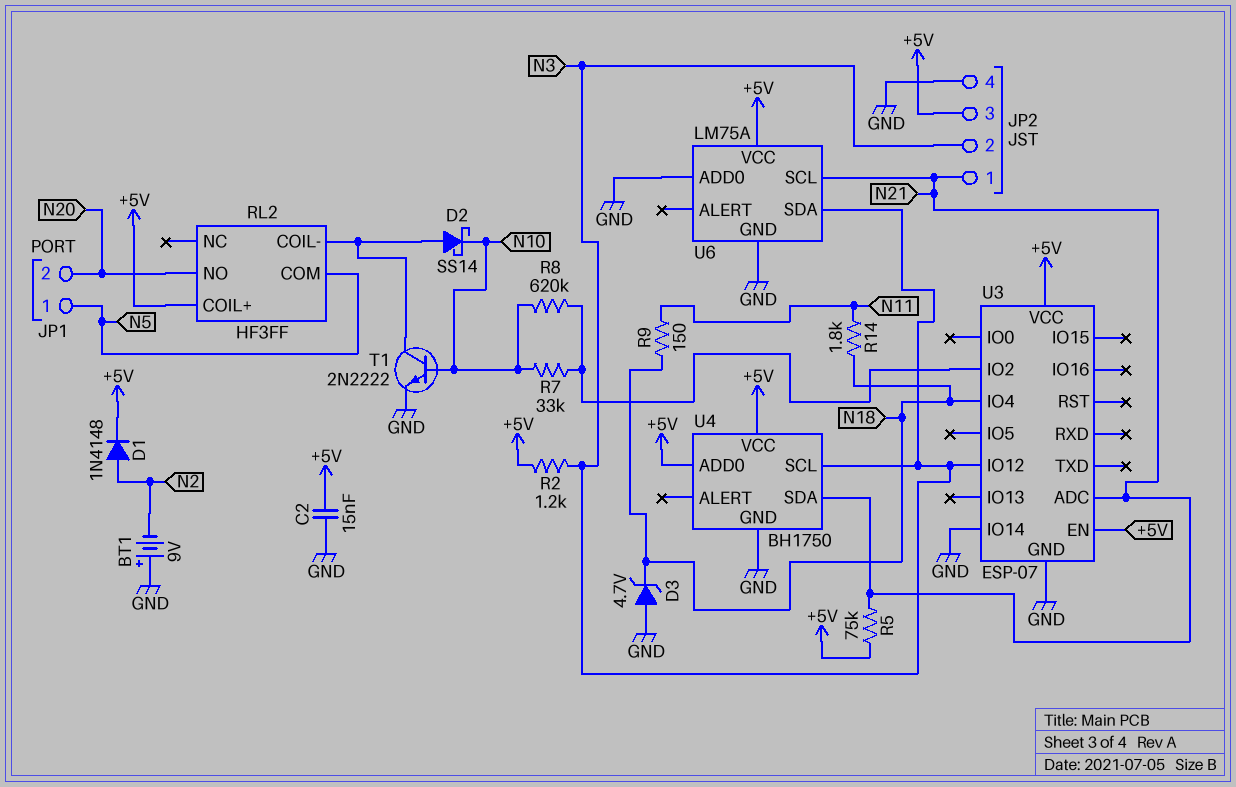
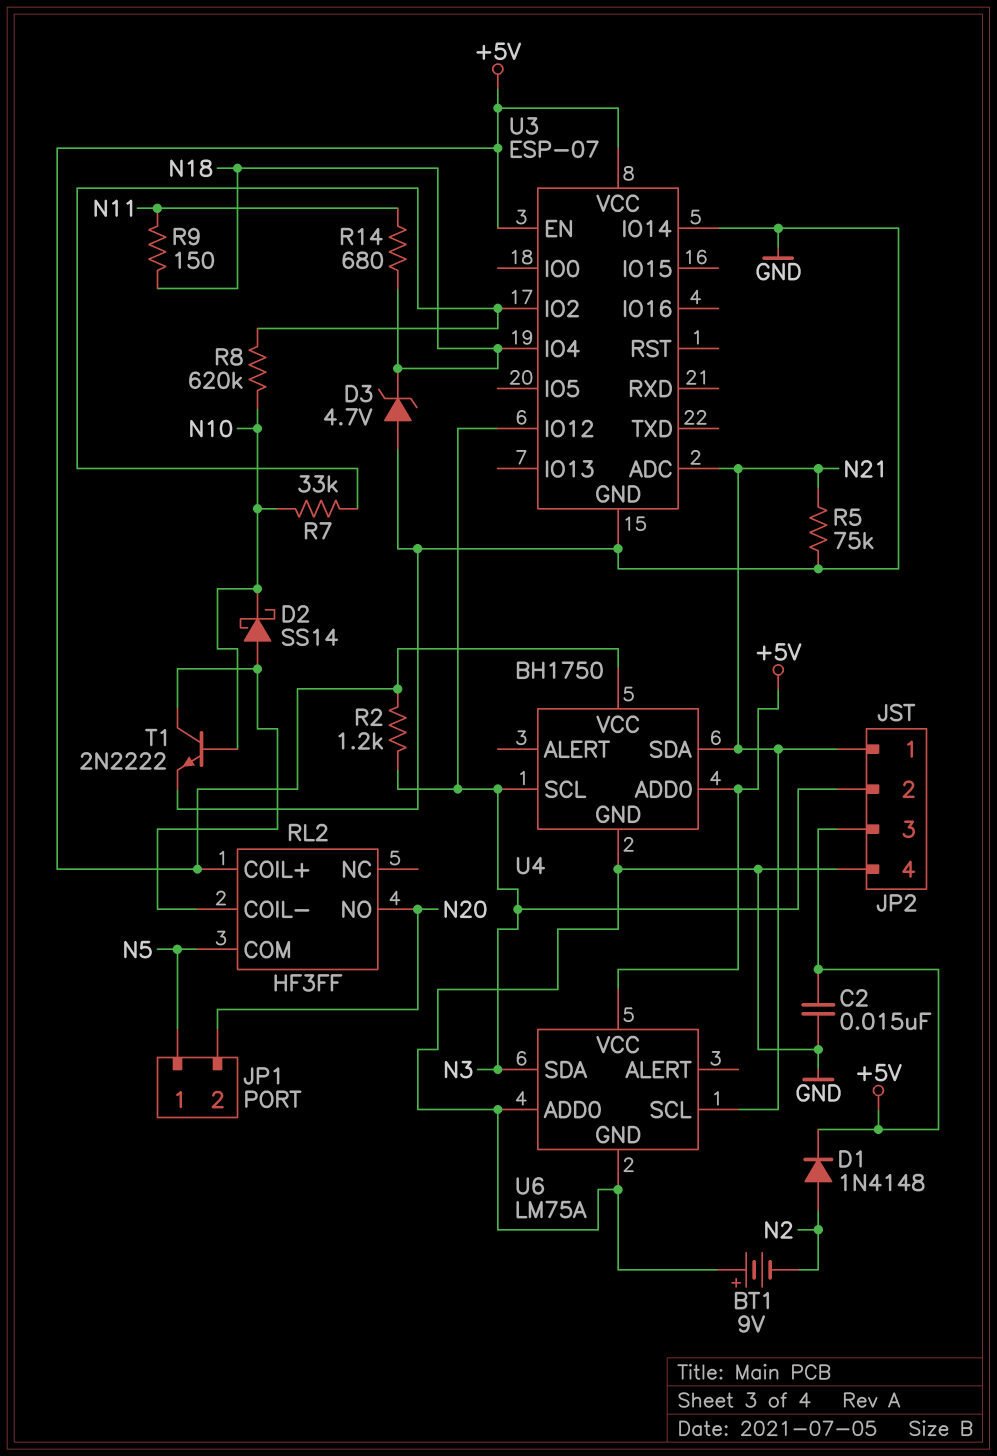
R5: 75k (+5V, N21) -> 75k (GND, N21)
R14: 1.8k (N11, N18) -> 680 (N11, N18)

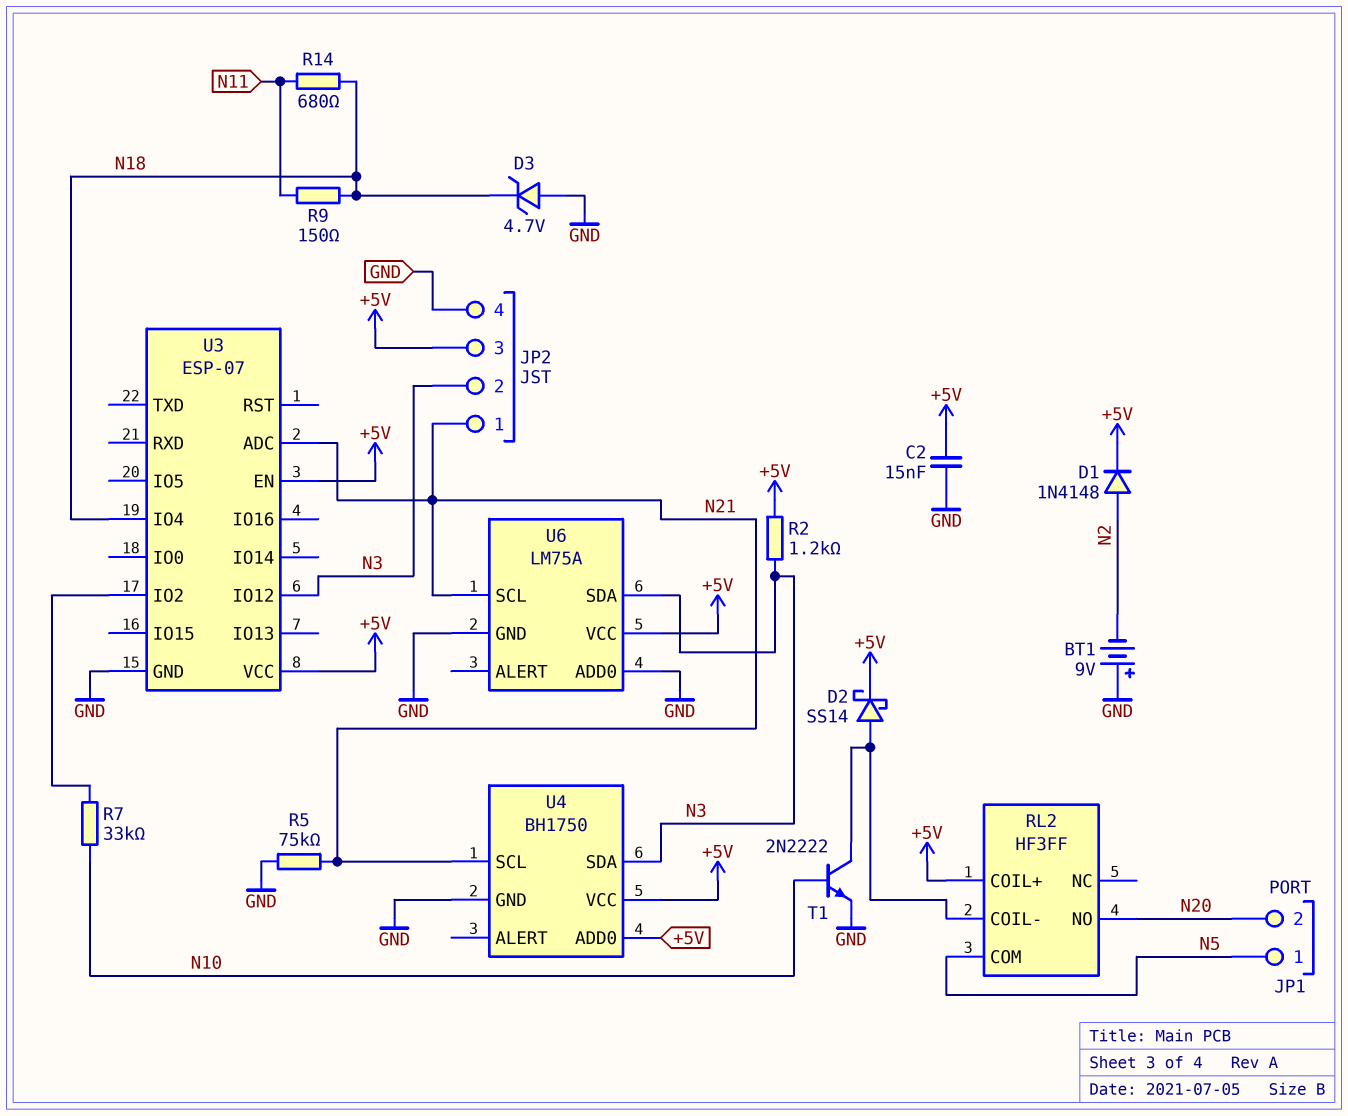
D2: schottky SS14 (A RL2/COIL-, K N10) -> schottky SS14 (A RL2/COIL-, K +5V)
R8: 620k (N10, U3/IO2) -> none
U3 pin IO14: GND -> none
U4 pin SCL: N3 -> N21
U4 pin SDA: N21 -> N3

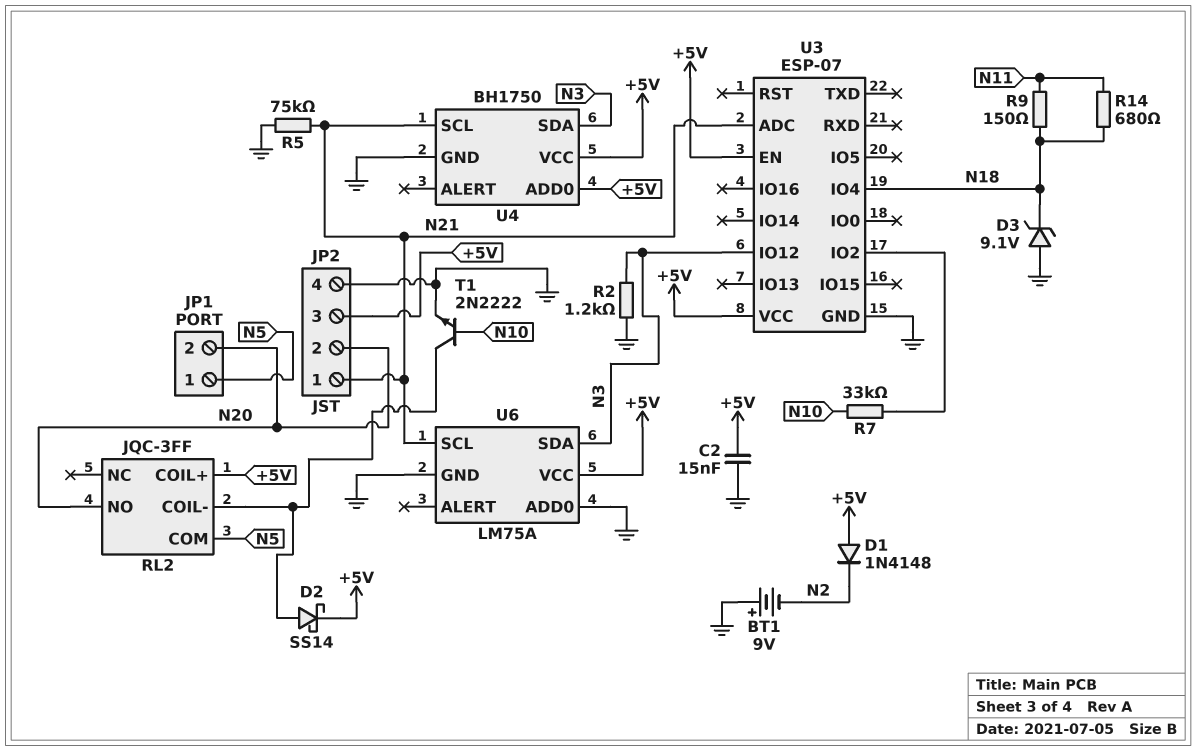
D1: diode 1N4148 (A N2, K +5V) -> diode 1N4148 (A +5V, K N2)
D3: zener 4.7V (A GND, K N18) -> zener 9.1V (A GND, K N18)
JP2 pin 2: N3 -> N20
R2: 1.2k (+5V, N3) -> 1.2k (GND, N3)
RL2: HF3FF -> JQC-3FF

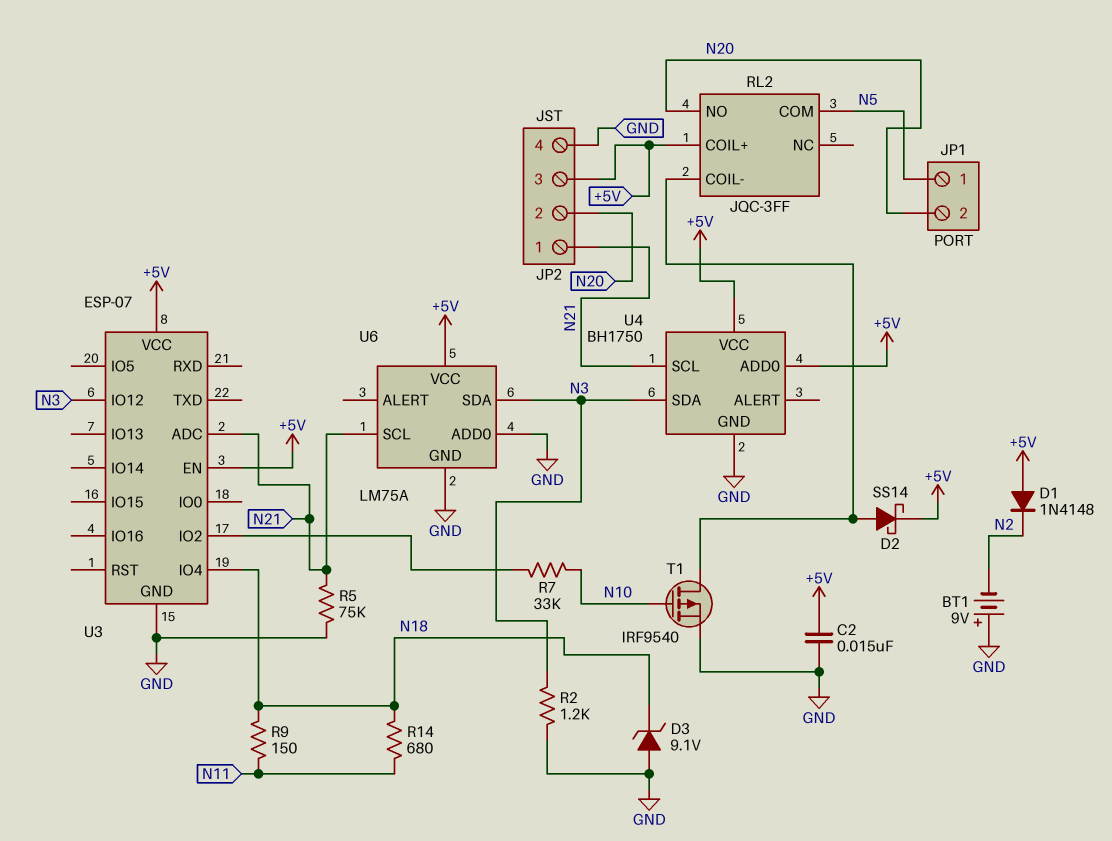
T1: NPN 2N2222 (B N10, C RL2/COIL-, E GND) -> PMOS IRF9540 (G N10, D RL2/COIL-, S GND)

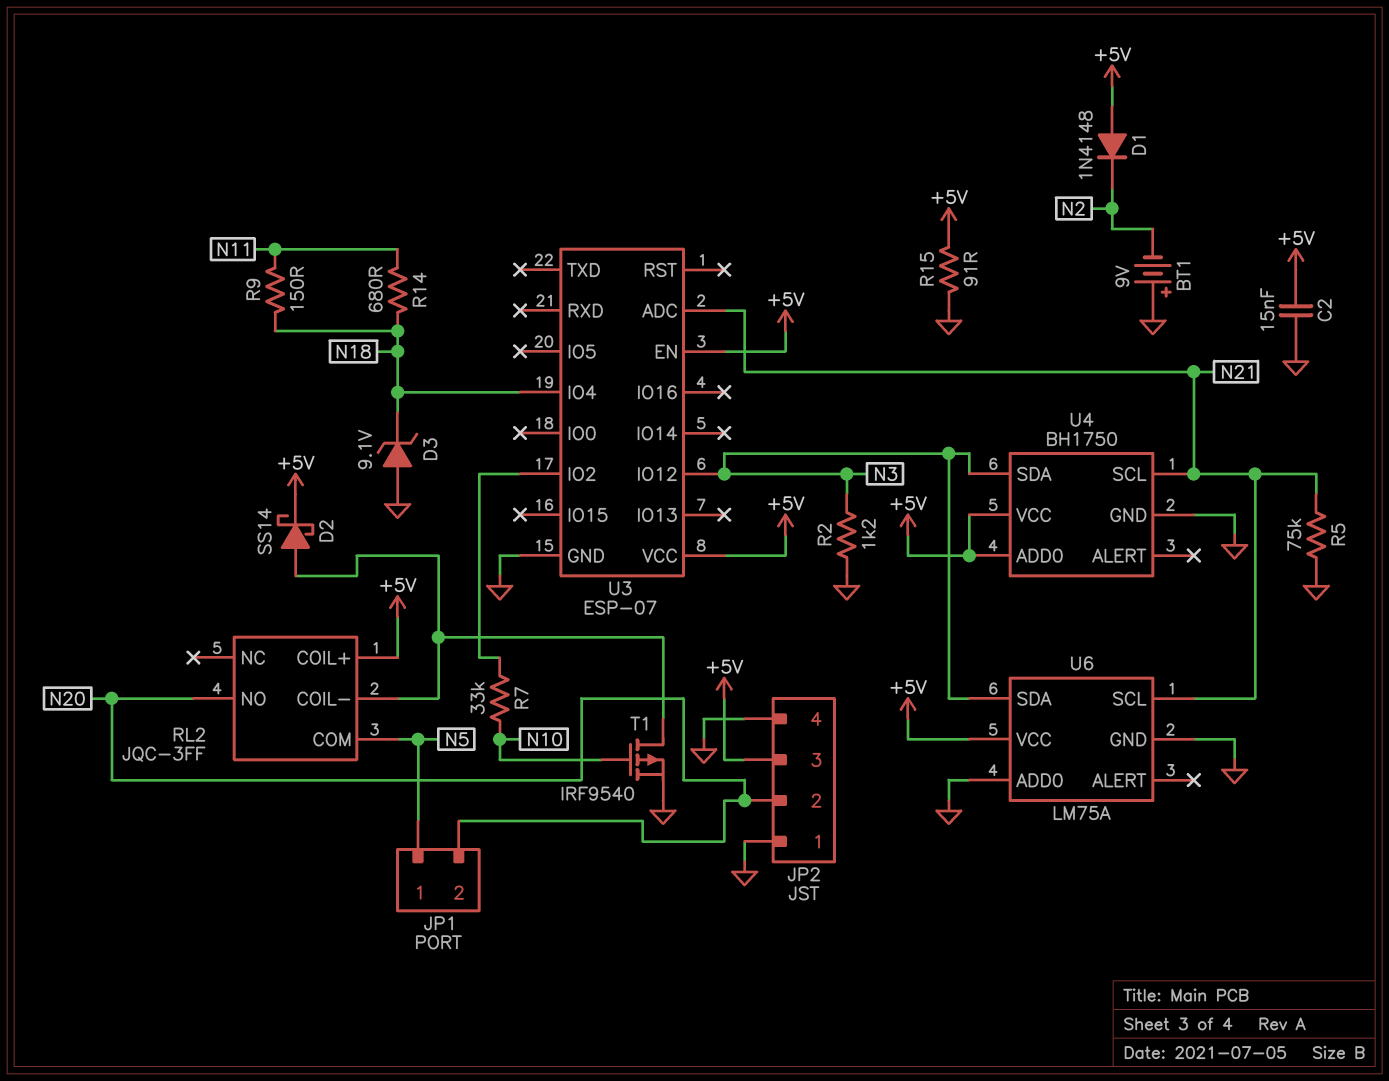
JP2 pin 1: N21 -> GND
R15: none -> 91 (+5V, GND)

